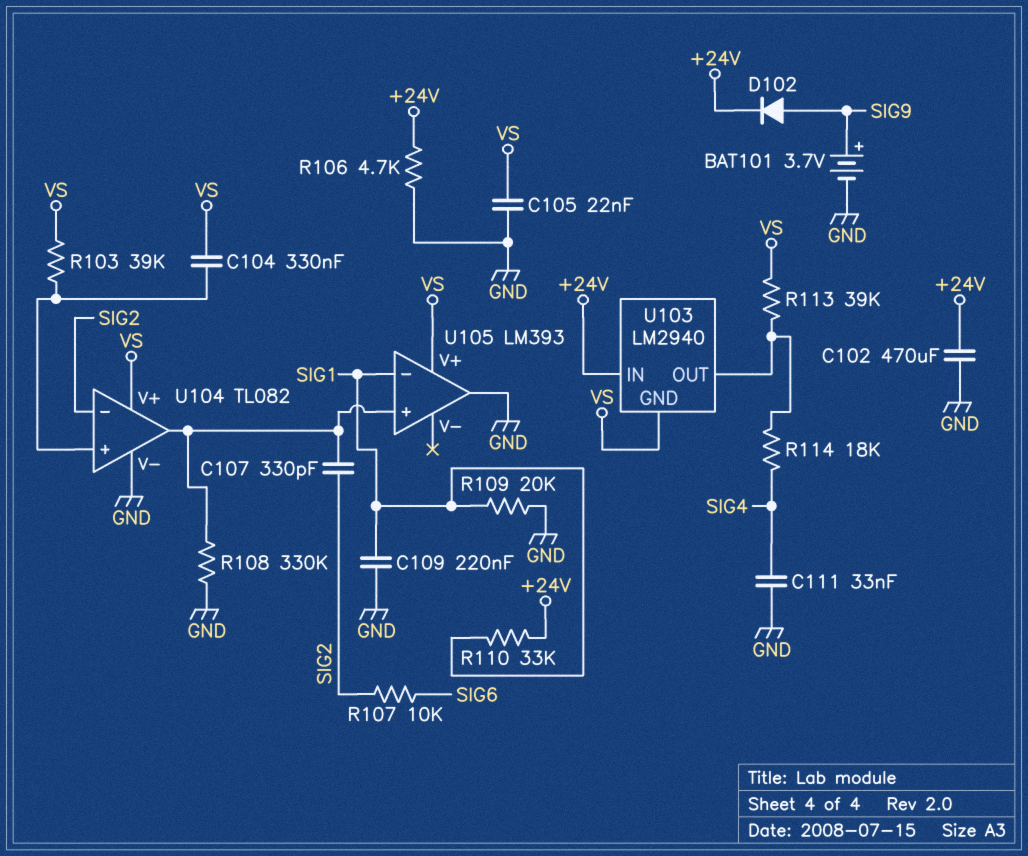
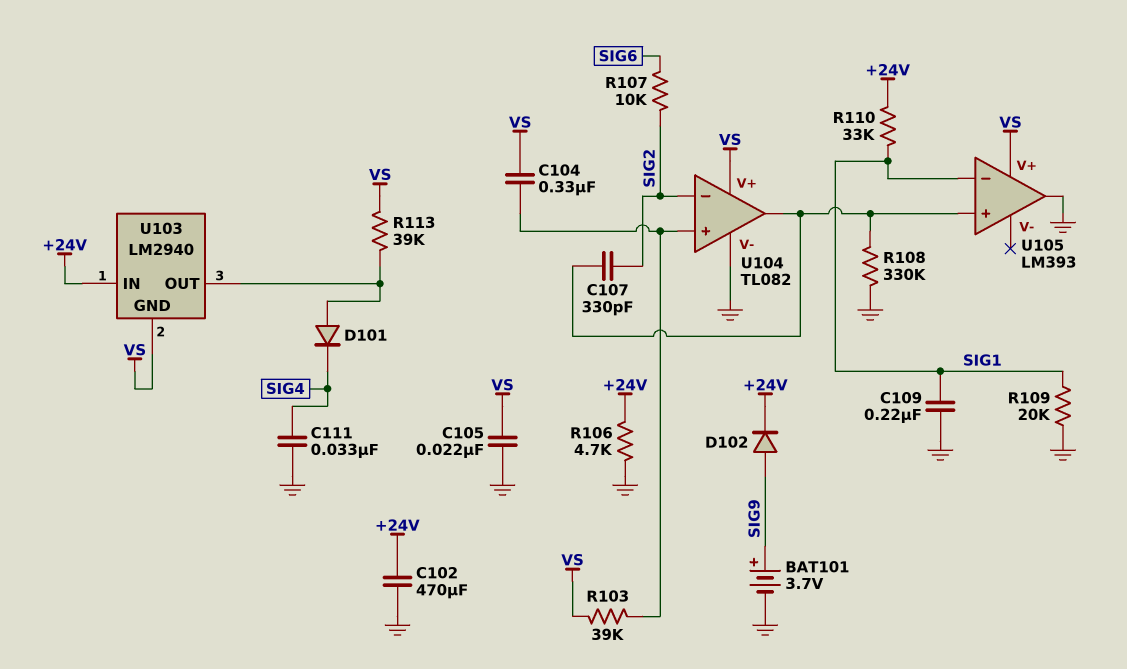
D101: none -> diode (A U103/OUT, K SIG4)
R114: 18k (SIG4, U103/OUT) -> none

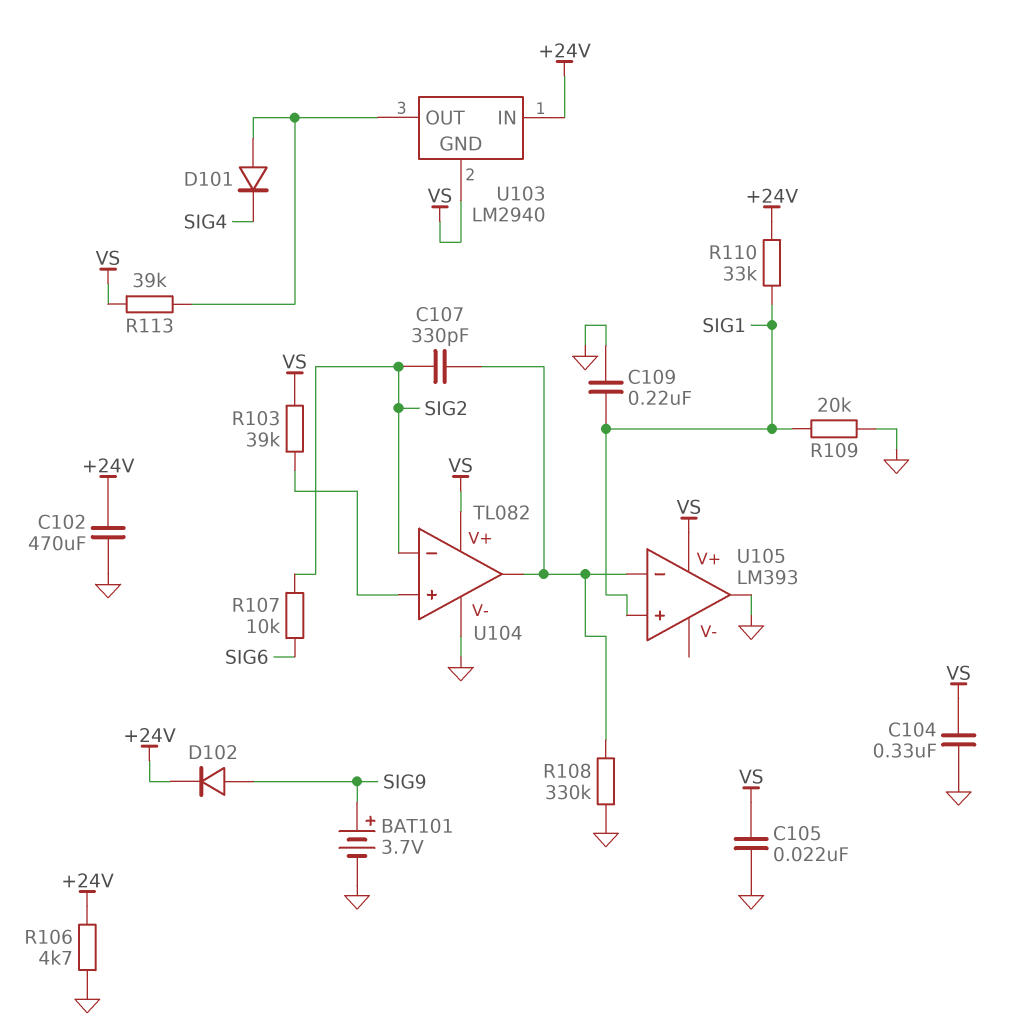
C104: 330nF (U104/in+, VS) -> 330nF (GND, VS)
C111: 33nF (GND, SIG4) -> none
U105 pin in+: U104/out -> SIG1
U105 pin in-: SIG1 -> U104/out

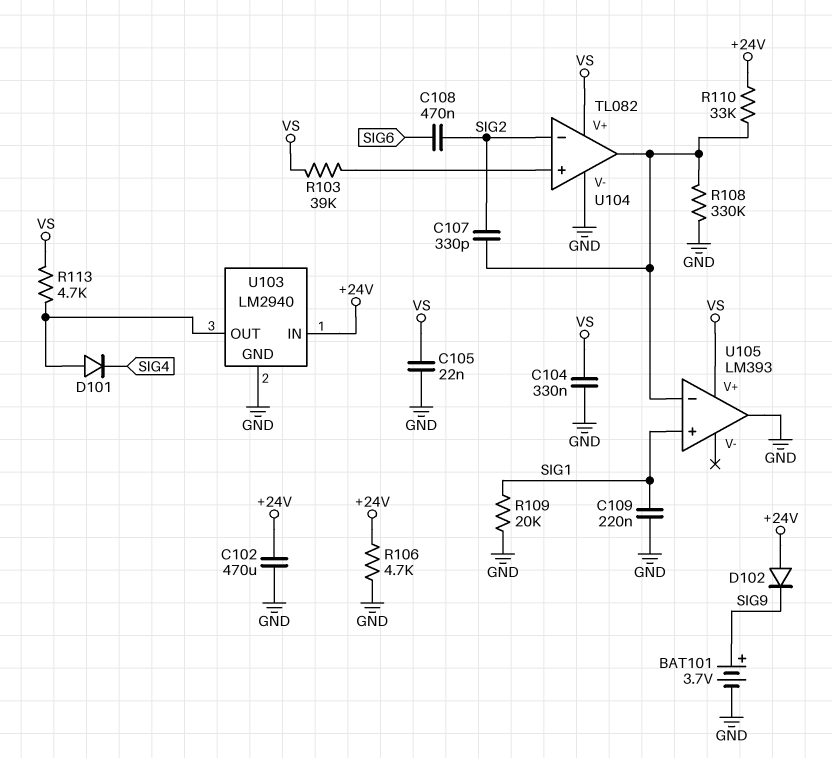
C108: none -> 470nF (SIG2, SIG6)
D102: diode (A SIG9, K +24V) -> diode (A +24V, K SIG9)
R107: 10k (SIG2, SIG6) -> none
R110: 33k (+24V, SIG1) -> 33k (+24V, U104/out)
R113: 39k (U103/OUT, VS) -> 4.7k (U103/OUT, VS)
U103 pin GND: VS -> GND

